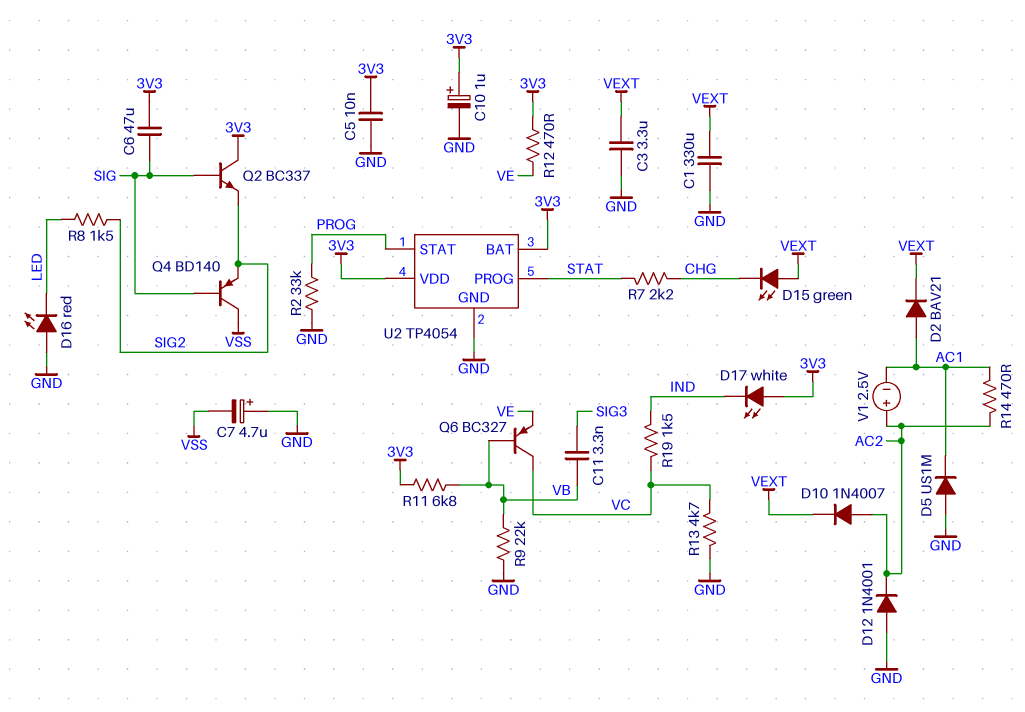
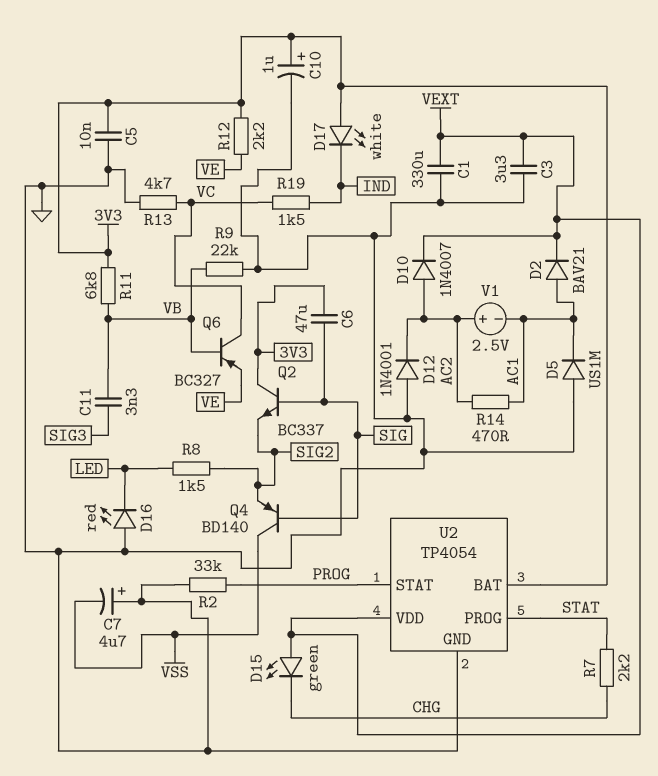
R12: 470 (3V3, VE) -> 2.2k (3V3, VE)
U2 pin VDD: 3V3 -> VEXT

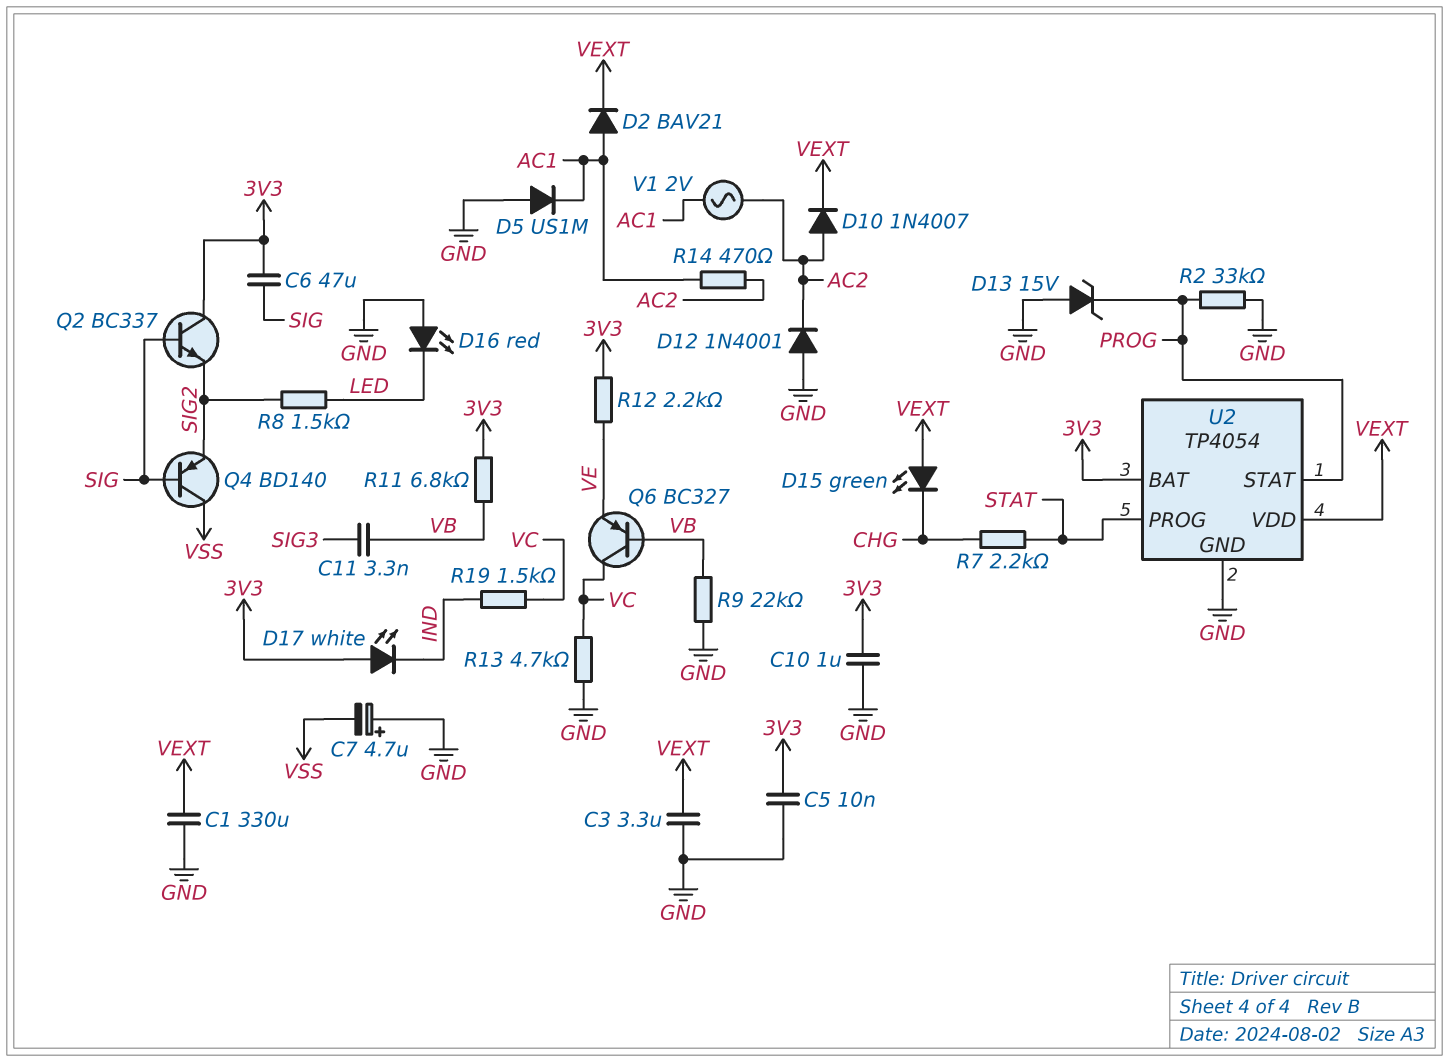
C10: 1uF (plus 3V3, minus GND) -> 1uF (3V3, GND)
D13: none -> zener 15V (A GND, K PROG)
V1: 2.5V (plus AC2, minus AC1) -> AC 2V (AC1, AC2)

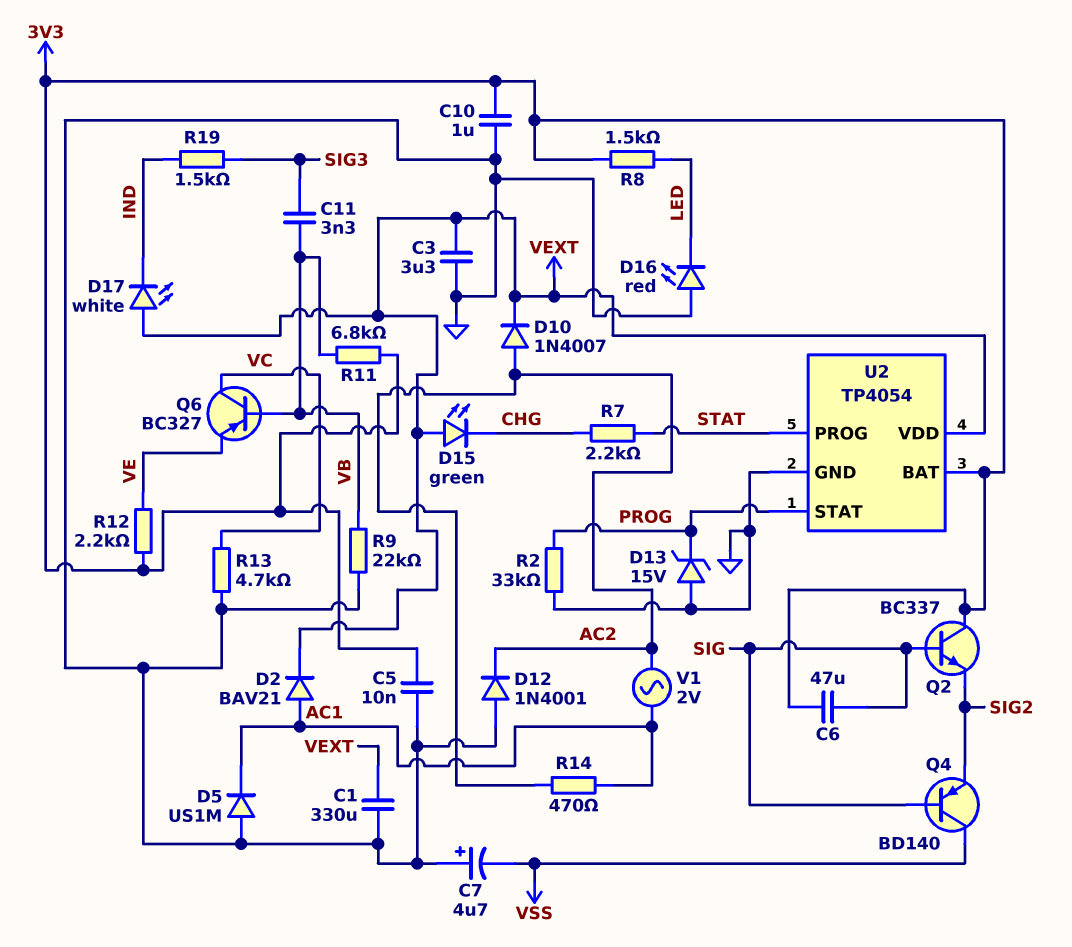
D17: LED white (A 3V3, K IND) -> LED white (A VEXT, K IND)
R8: 1.5k (LED, SIG2) -> 1.5k (3V3, LED)
R19: 1.5k (IND, VC) -> 1.5k (IND, SIG3)

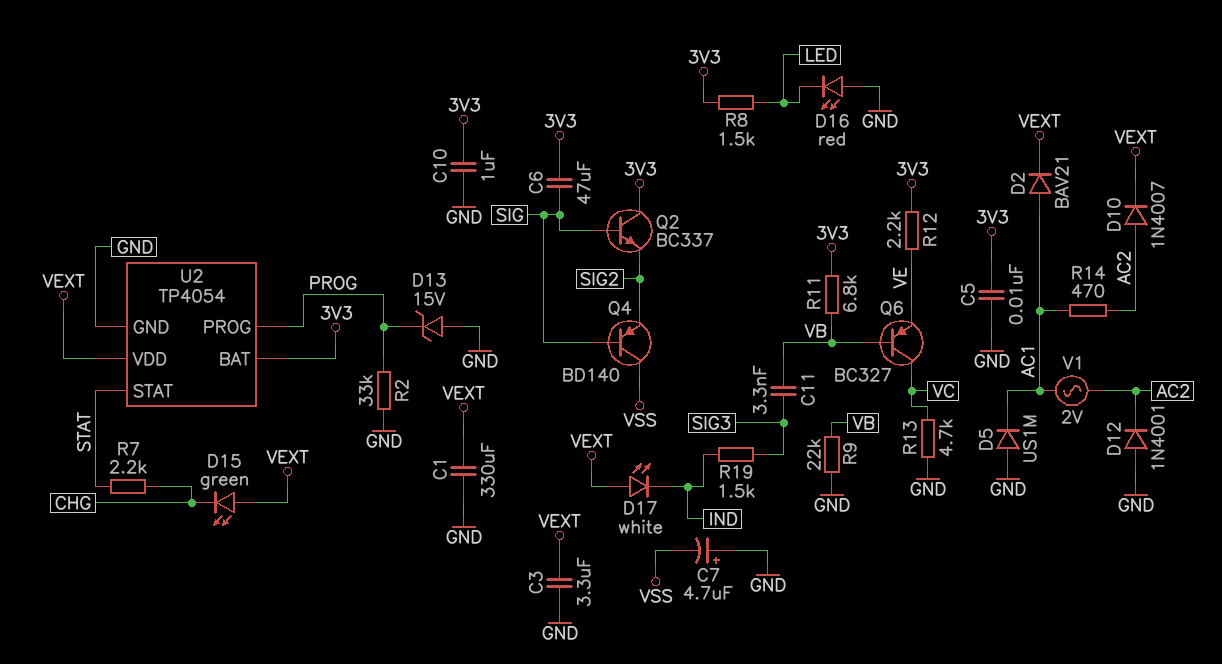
U2 pin PROG: STAT -> PROG
U2 pin STAT: PROG -> STAT

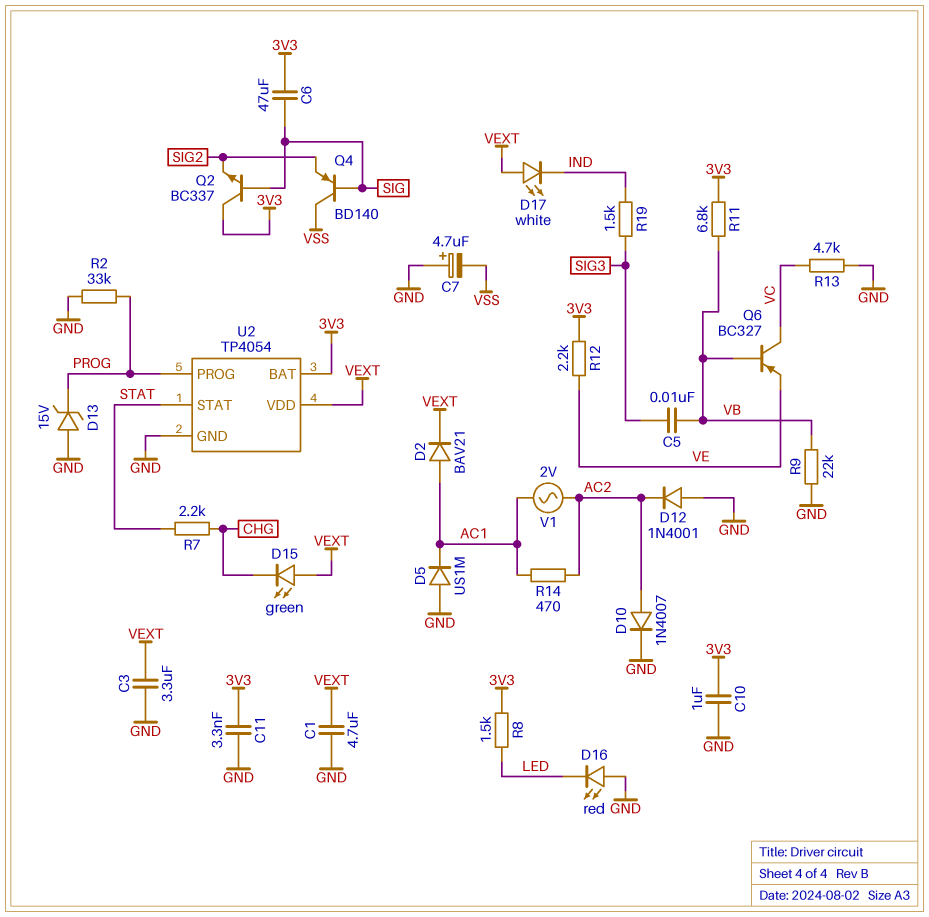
C1: 330uF (GND, VEXT) -> 4.7uF (GND, VEXT)
C5: 10nF (3V3, GND) -> 10nF (SIG3, VB)
C11: 3.3nF (SIG3, VB) -> 3.3nF (3V3, GND)
D10: diode 1N4007 (A AC2, K VEXT) -> diode 1N4007 (A AC2, K GND)

